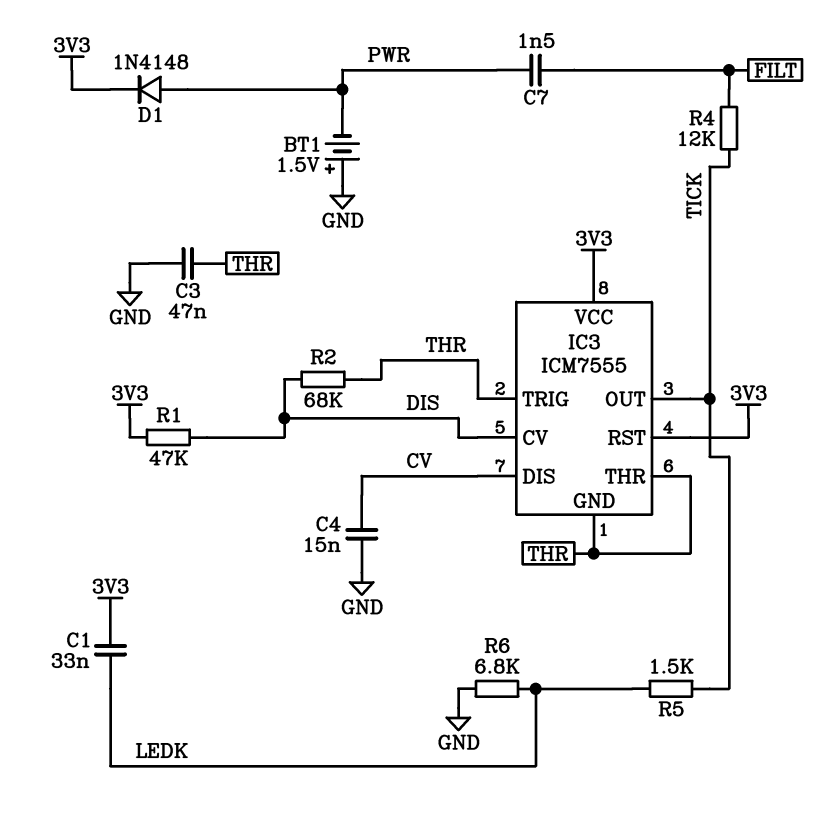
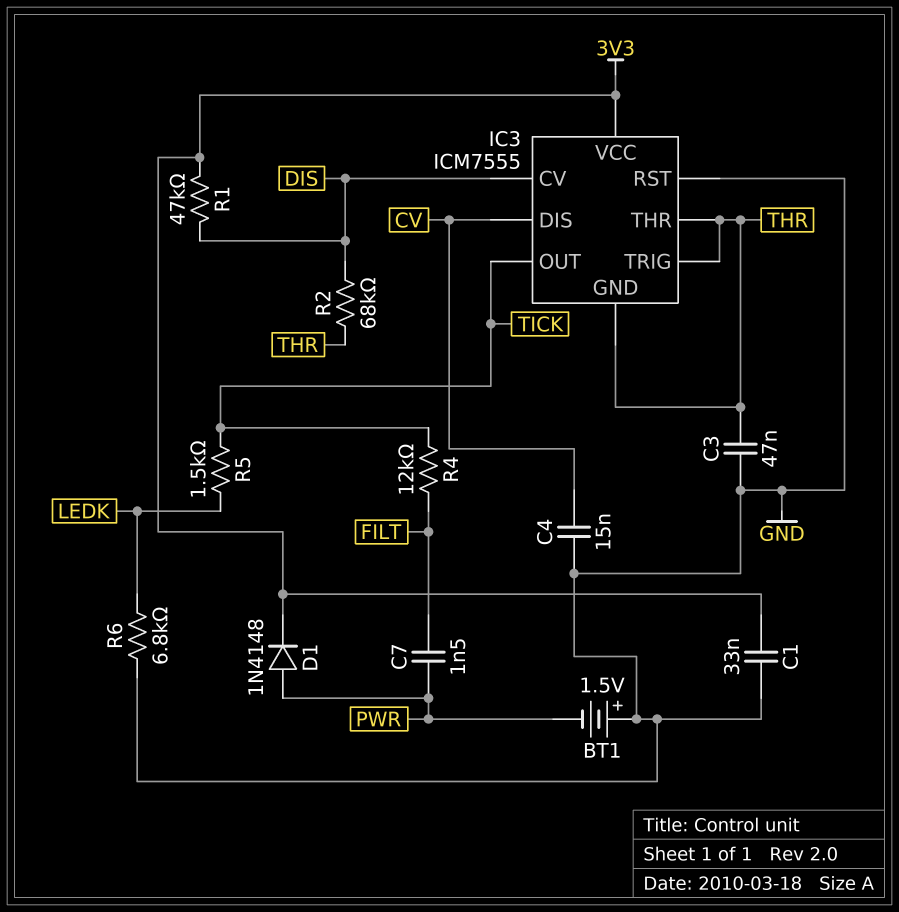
C1: 33nF (3V3, LEDK) -> 33nF (3V3, GND)
IC3 pin RST: 3V3 -> GND

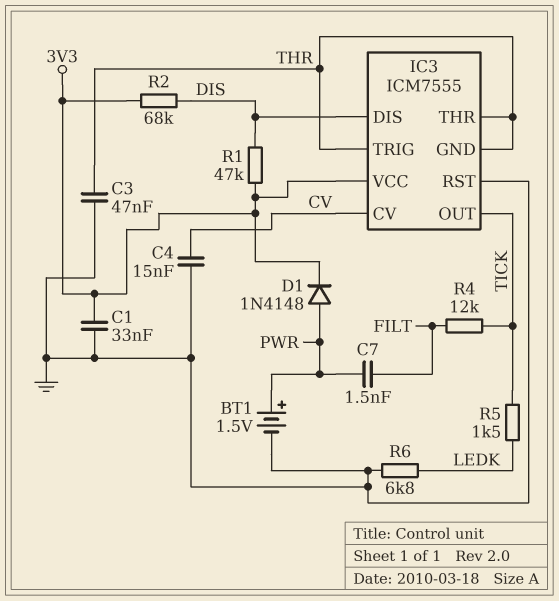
BT1: 1.5V (plus GND, minus PWR) -> 1.5V (plus PWR, minus GND)
IC3 pin CV: DIS -> CV
IC3 pin DIS: CV -> DIS
R2: 68k (DIS, THR) -> 68k (3V3, DIS)

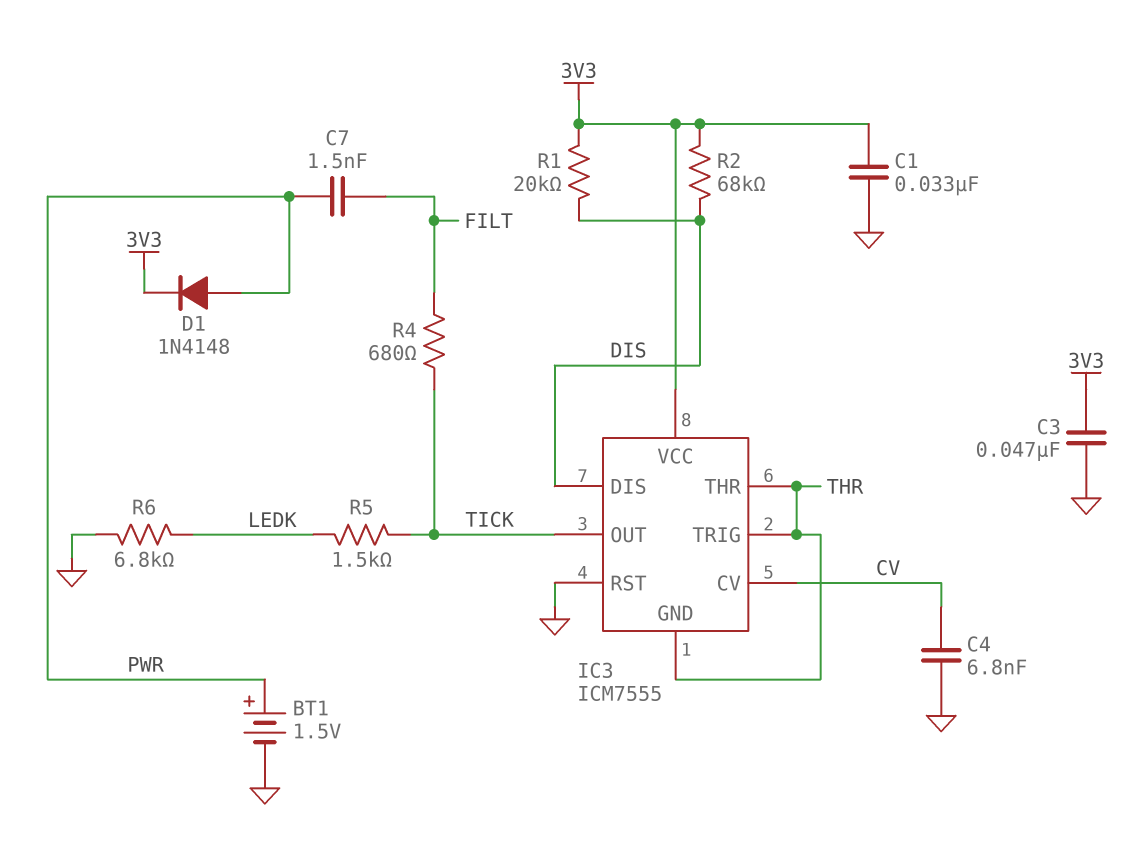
C3: 47nF (GND, THR) -> 47nF (3V3, GND)
C4: 15nF (CV, GND) -> 6.8nF (CV, GND)
R1: 47k (3V3, DIS) -> 20k (3V3, DIS)
R4: 12k (FILT, TICK) -> 680 (FILT, TICK)

